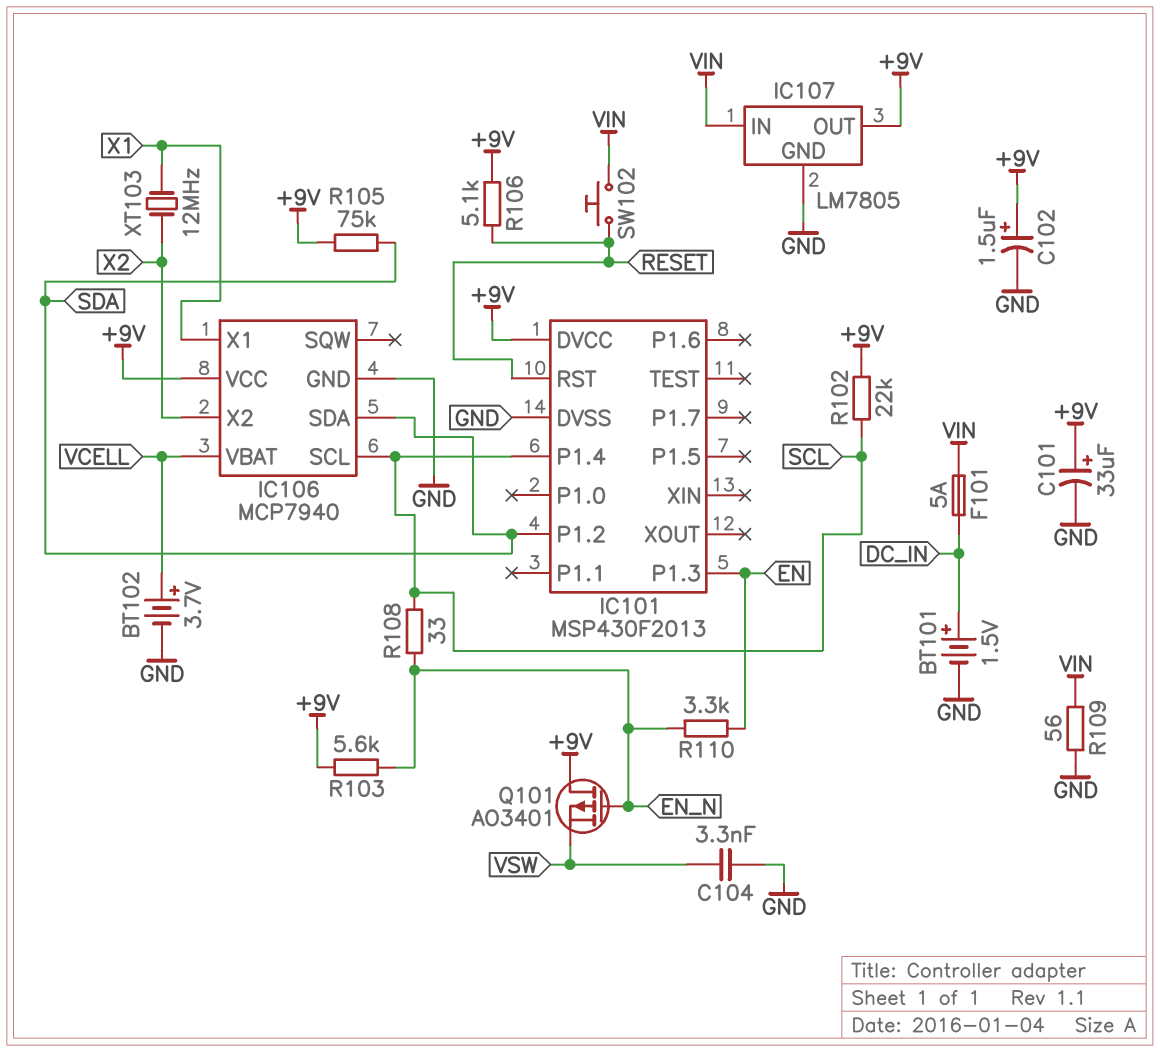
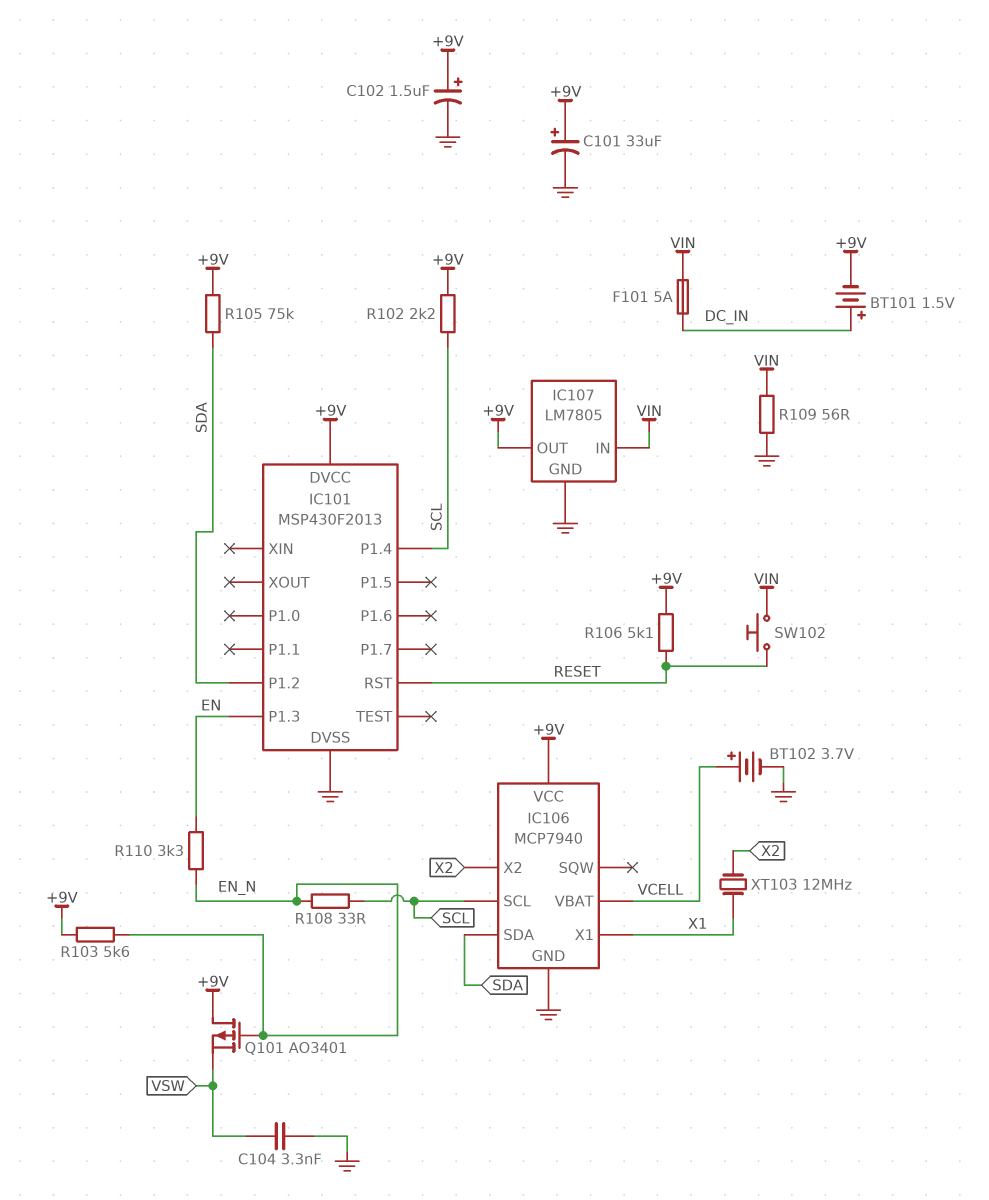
BT101: 1.5V (plus DC_IN, minus GND) -> 1.5V (plus DC_IN, minus +9V)
R102: 22k (+9V, SCL) -> 2.2k (+9V, SCL)

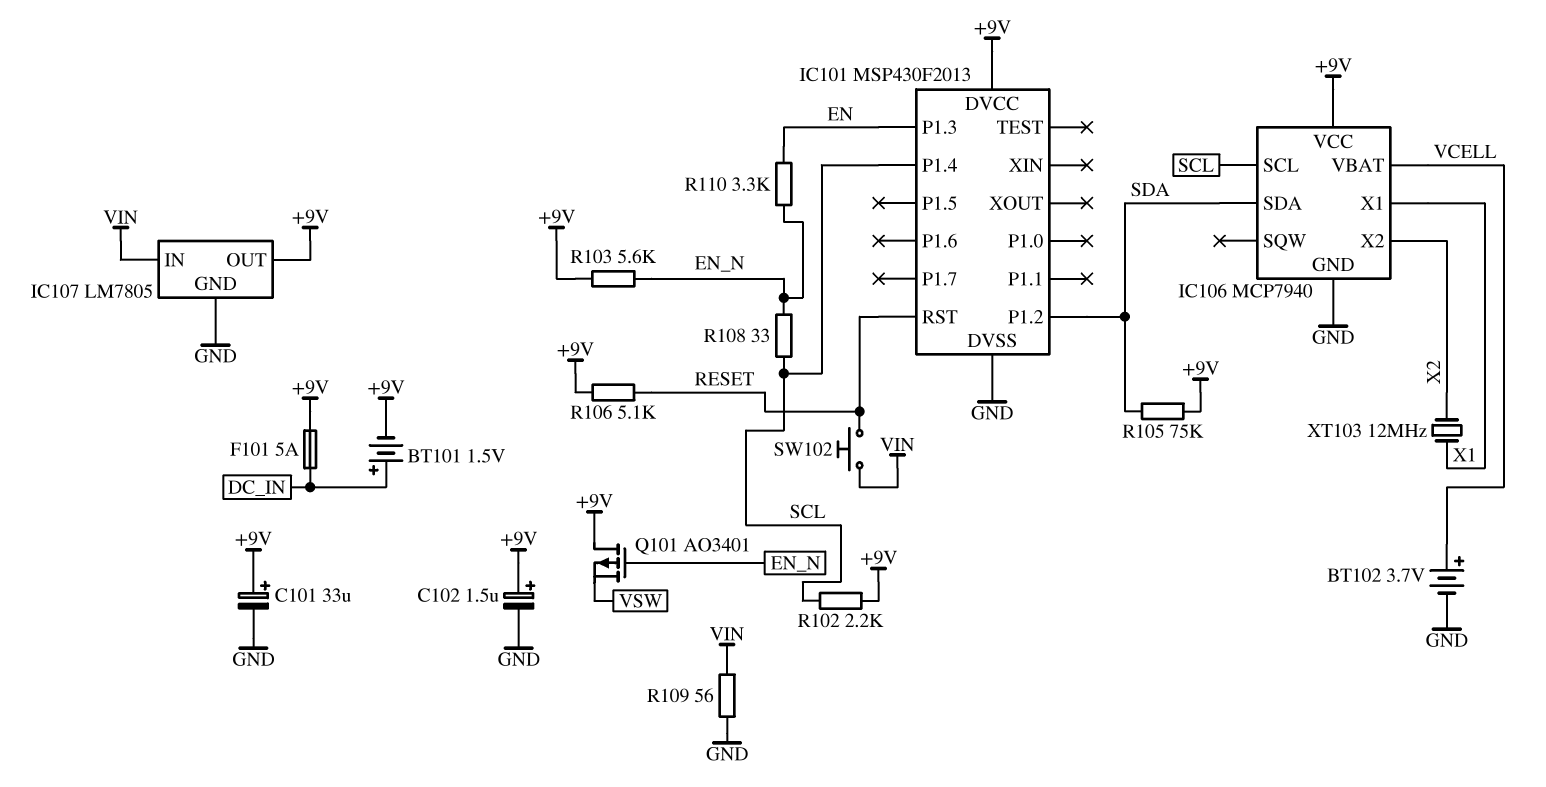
C104: 3.3nF (GND, VSW) -> none
F101: 5A (DC_IN, VIN) -> 5A (+9V, DC_IN)

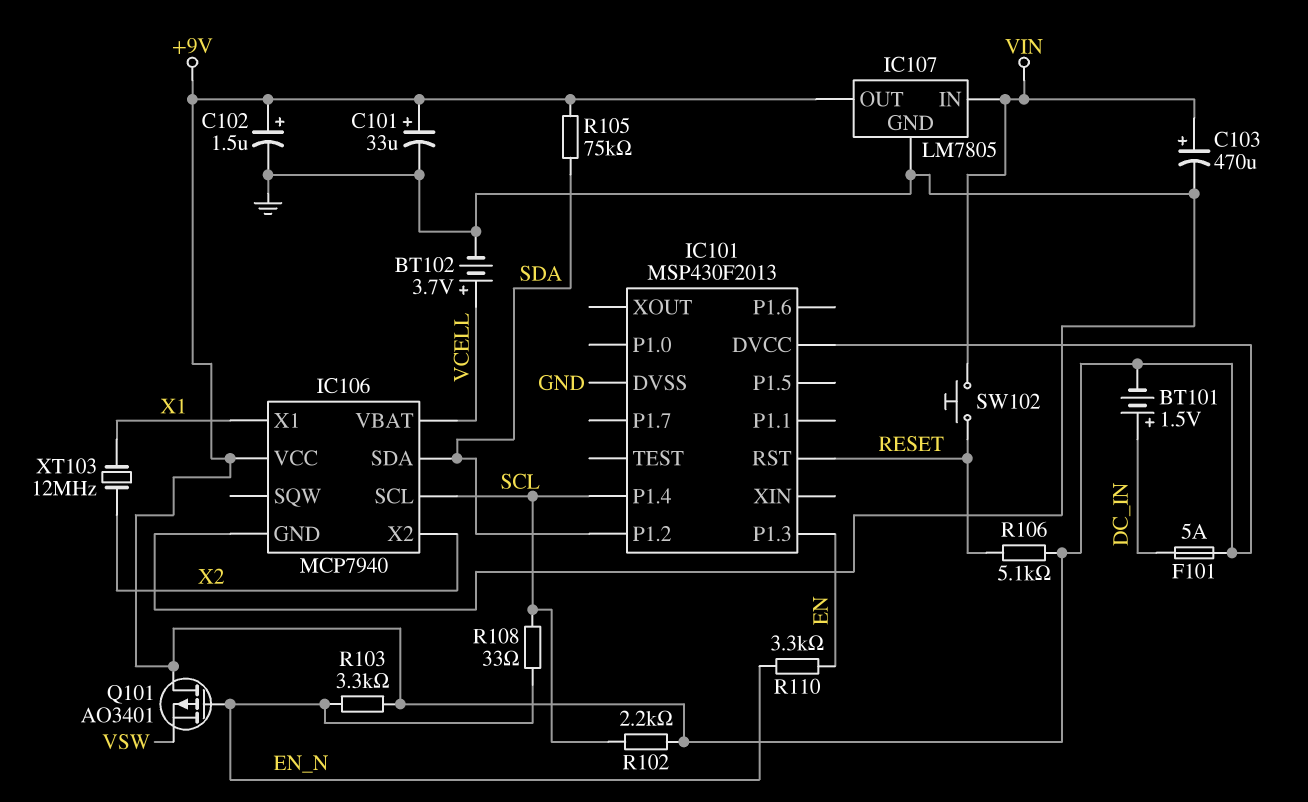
C103: none -> 470uF (plus VIN, minus GND)
R103: 5.6k (+9V, EN_N) -> 3.3k (+9V, EN_N)
R109: 56 (GND, VIN) -> none

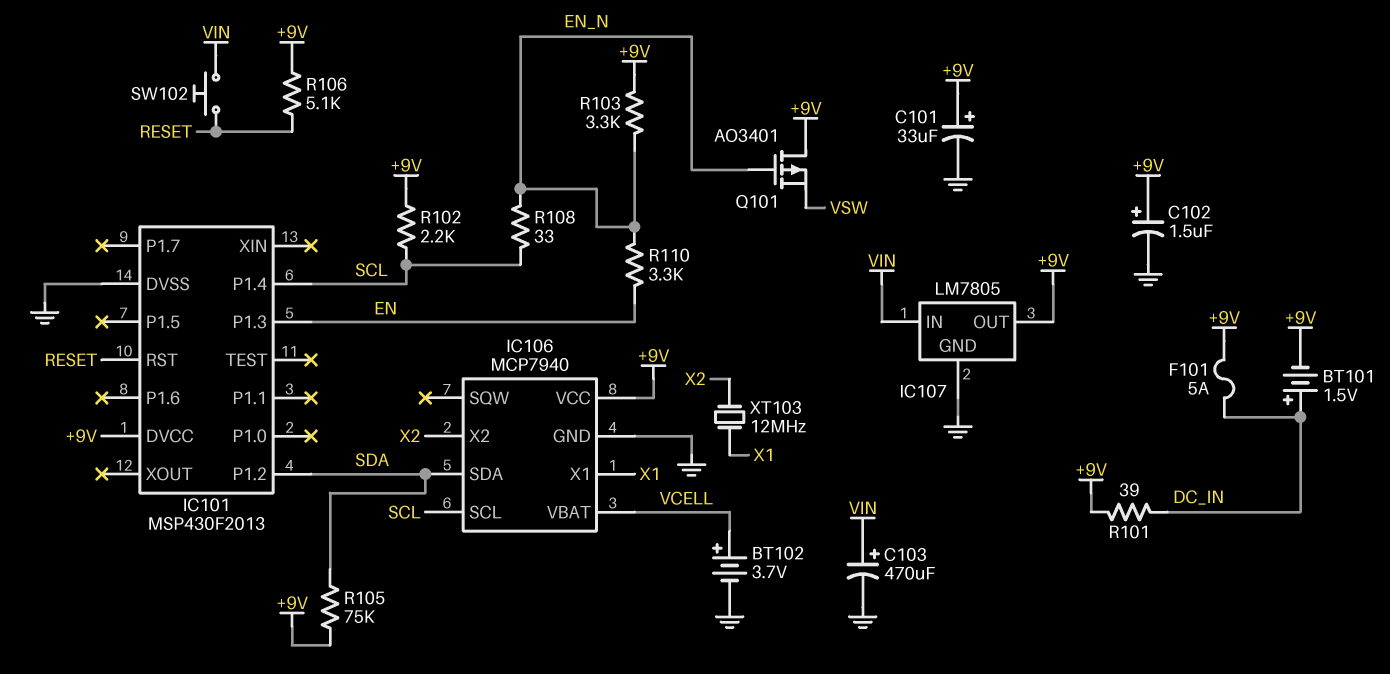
R101: none -> 39 (+9V, DC_IN)

